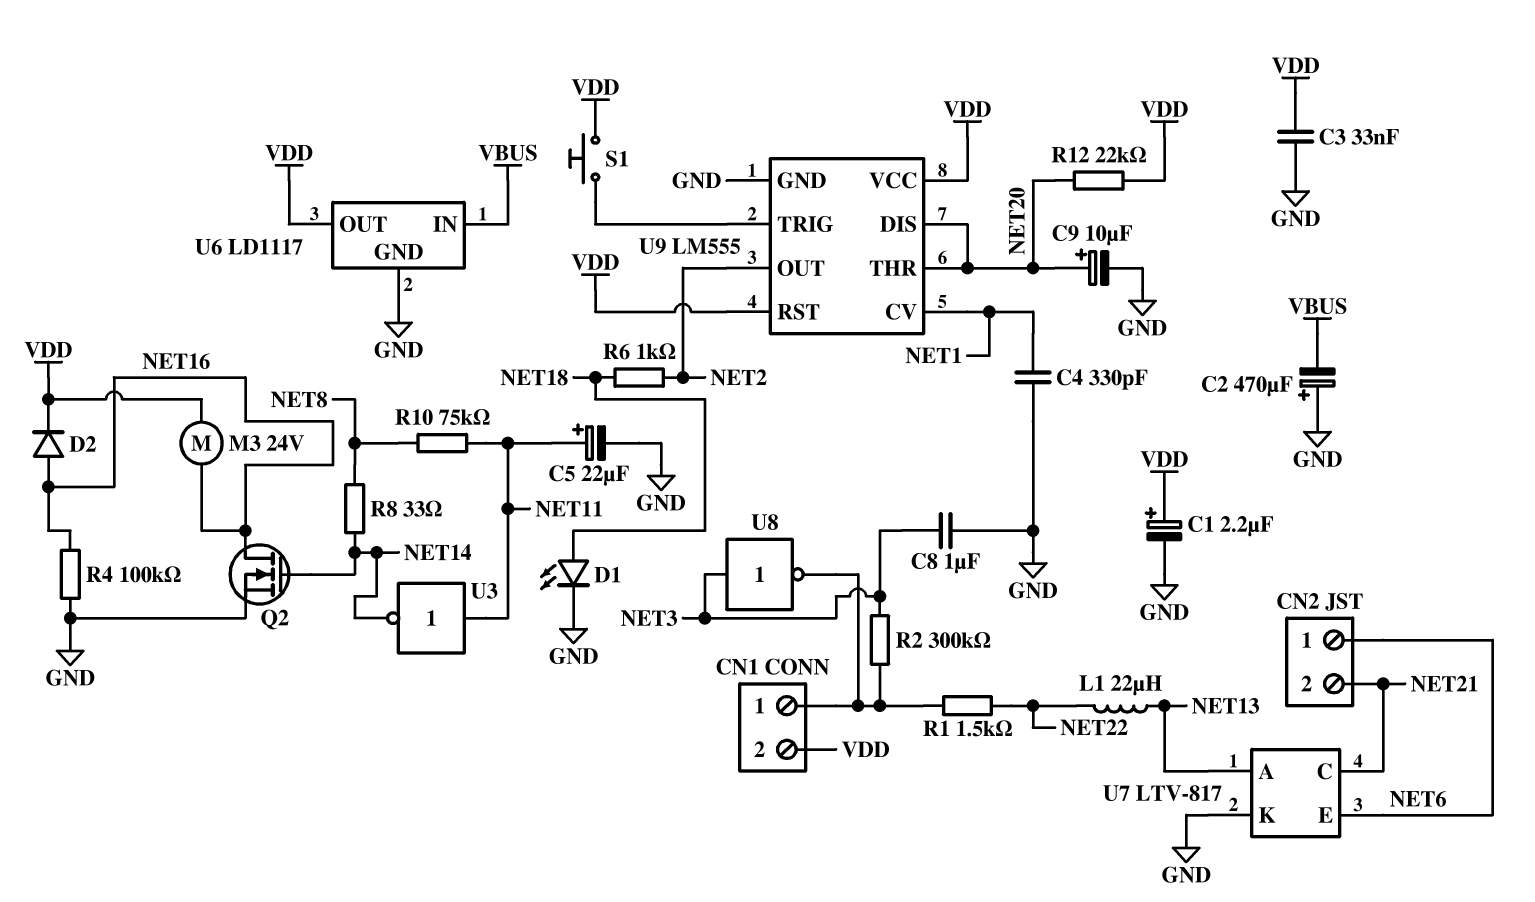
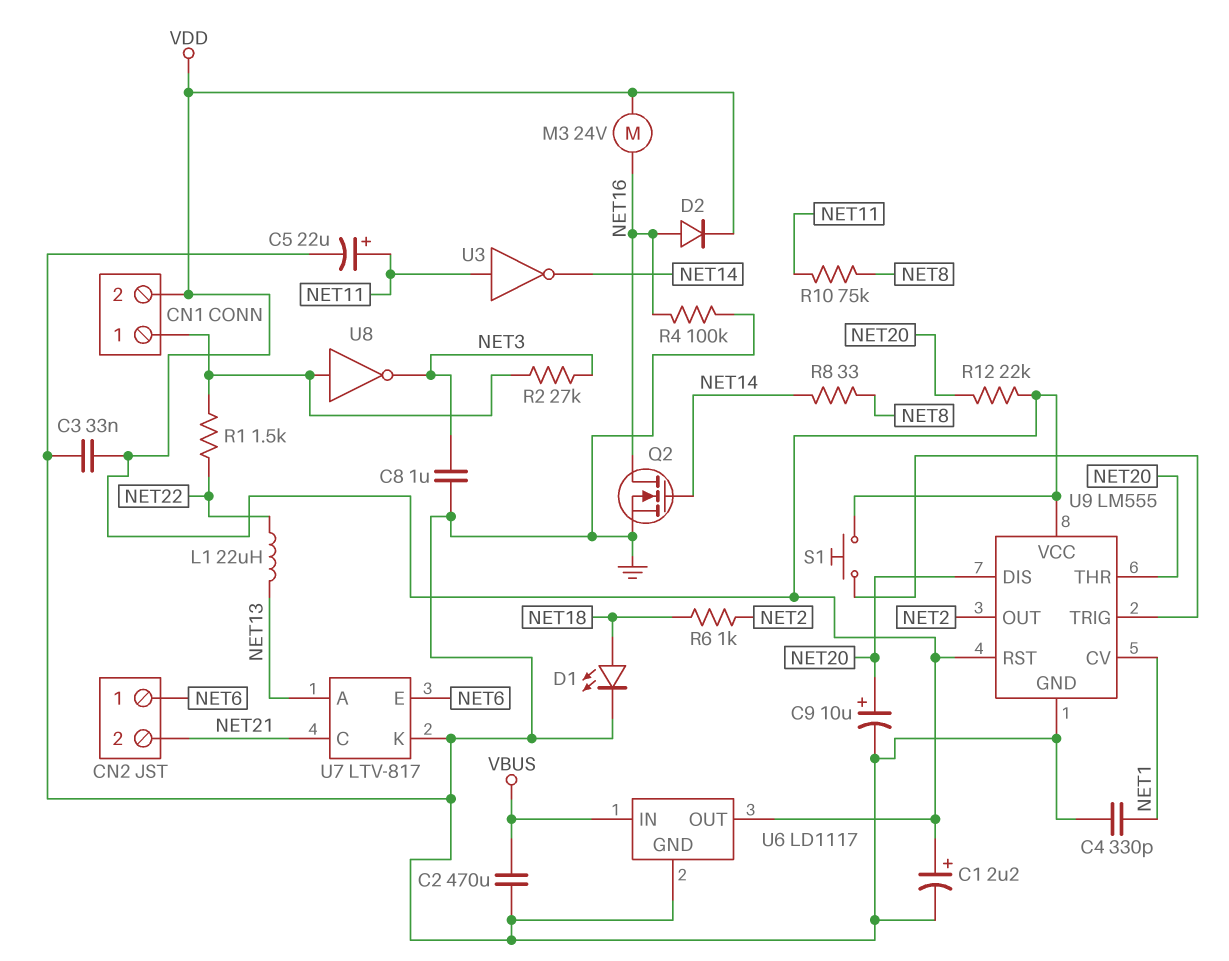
C2: 470uF (plus GND, minus VBUS) -> 470uF (GND, VBUS)
R2: 300k (CN1/1, NET3) -> 27k (CN1/1, NET3)
U8: NOT (in NET3, out CN1/1) -> NOT (in CN1/1, out NET3)

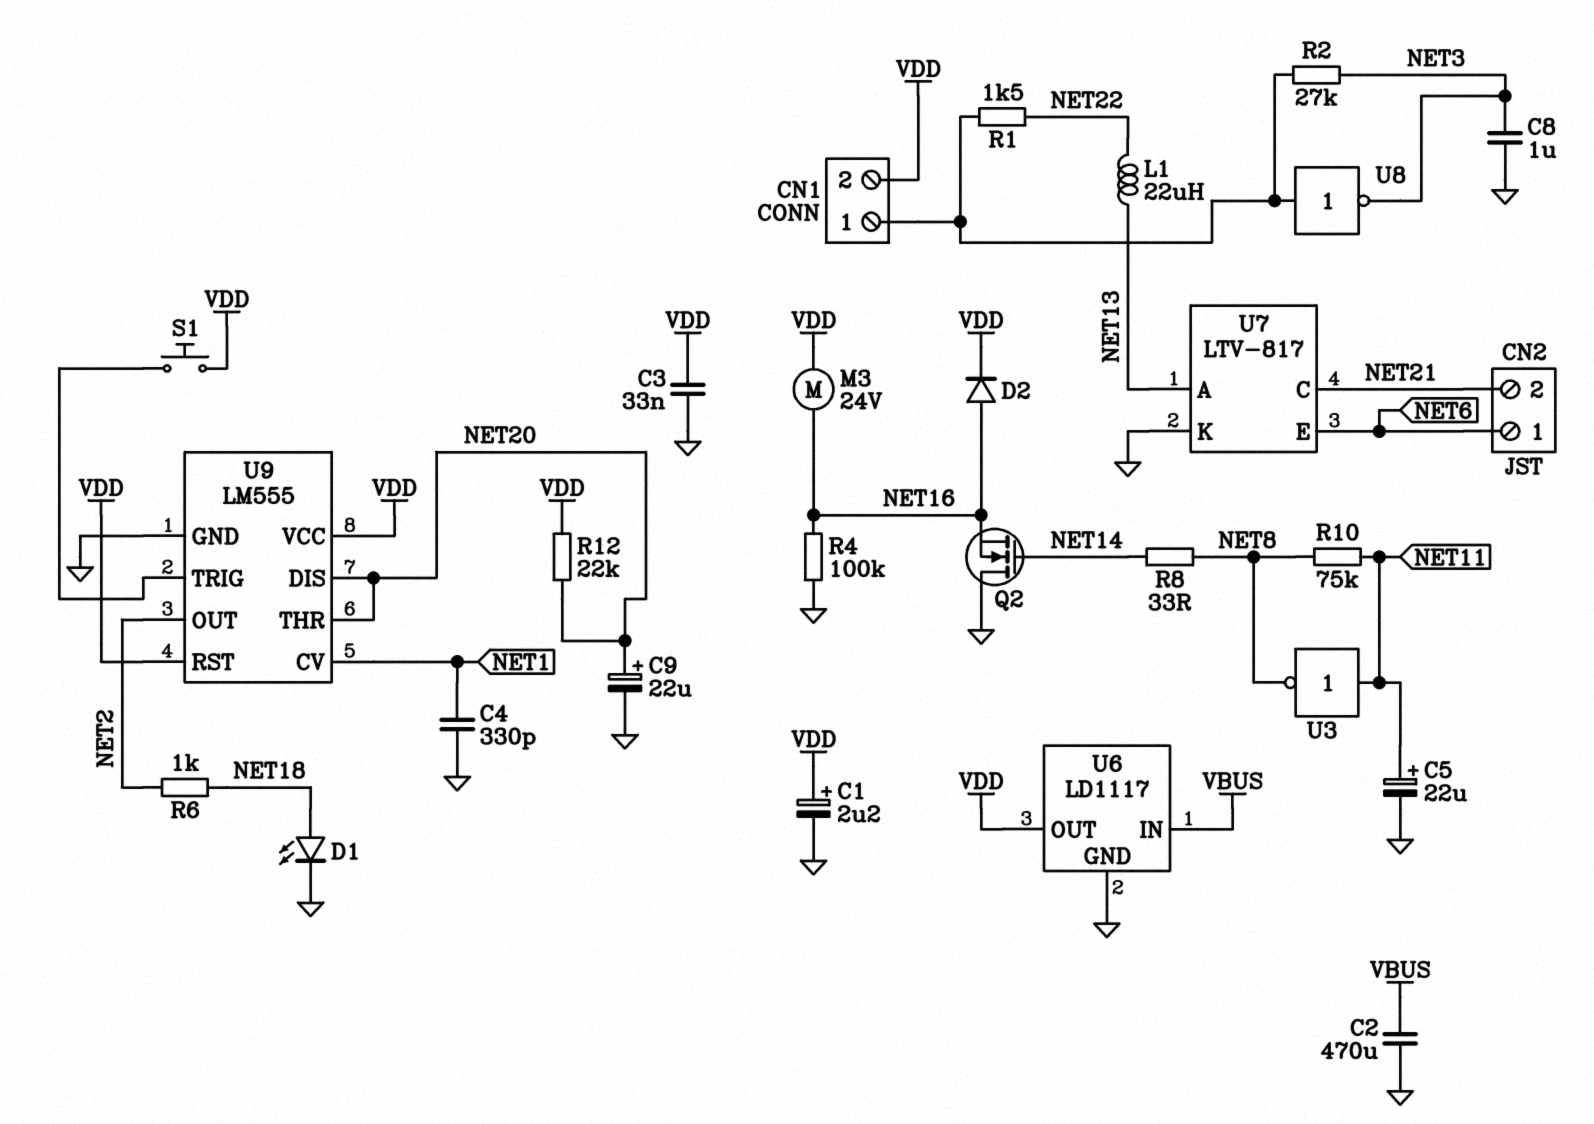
C9: 10uF (plus NET20, minus GND) -> 22uF (plus NET20, minus GND)
Q2: NMOS (G NET14, D NET16, S GND) -> NMOS (G NET14, D GND, S NET16)
U3: NOT (in NET11, out NET14) -> NOT (in NET11, out NET8)

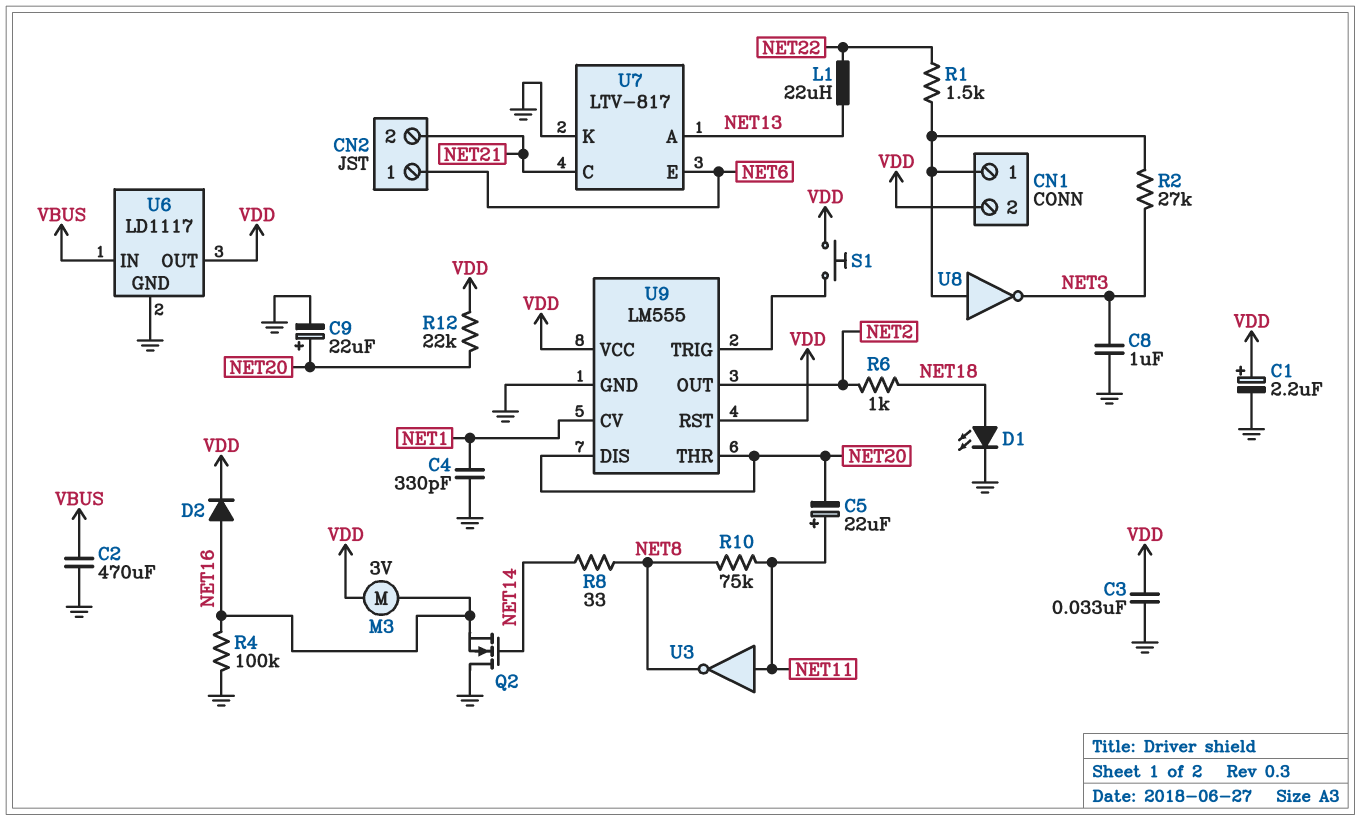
C5: 22uF (plus NET11, minus GND) -> 22uF (plus NET11, minus NET20)
M3: motor 24V (NET16, VDD) -> motor 3V (NET16, VDD)

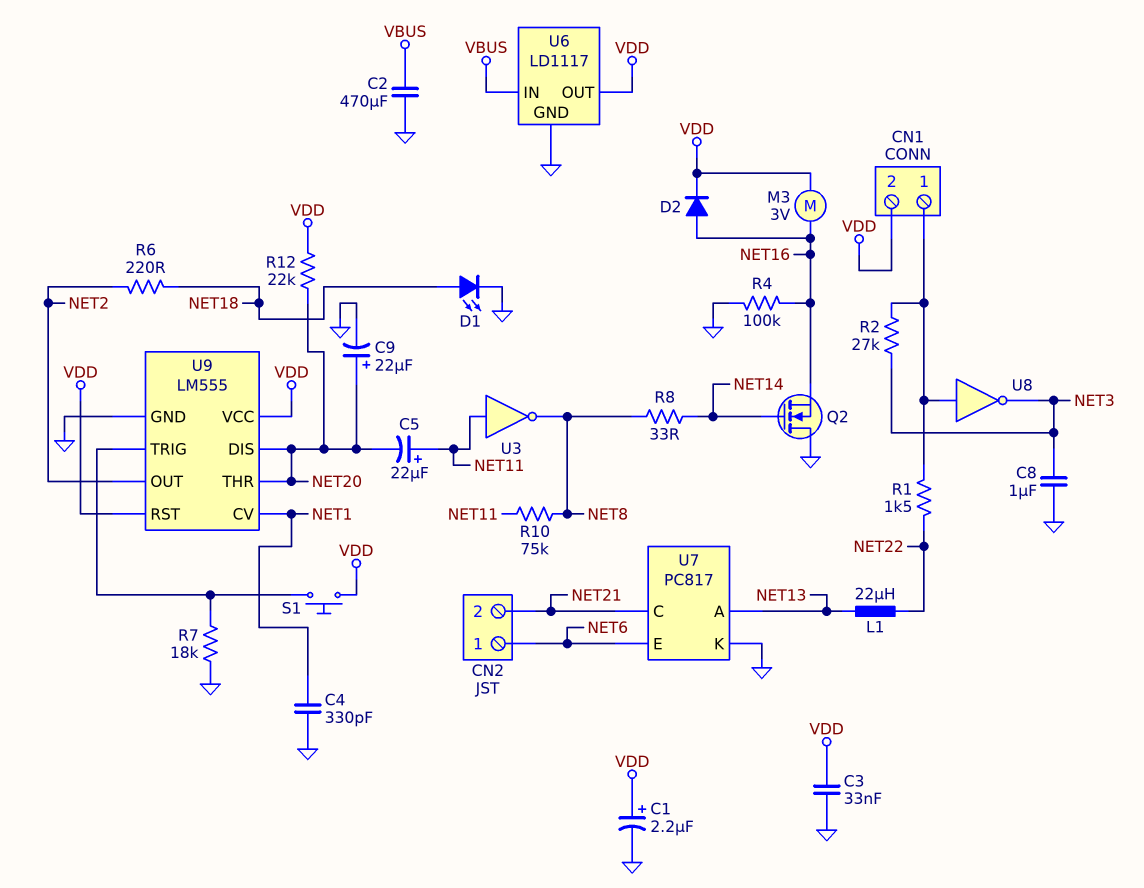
R6: 1k (NET2, NET18) -> 220 (NET2, NET18)
R7: none -> 18k (GND, U9/TRIG)
U7: LTV-817 -> PC817

